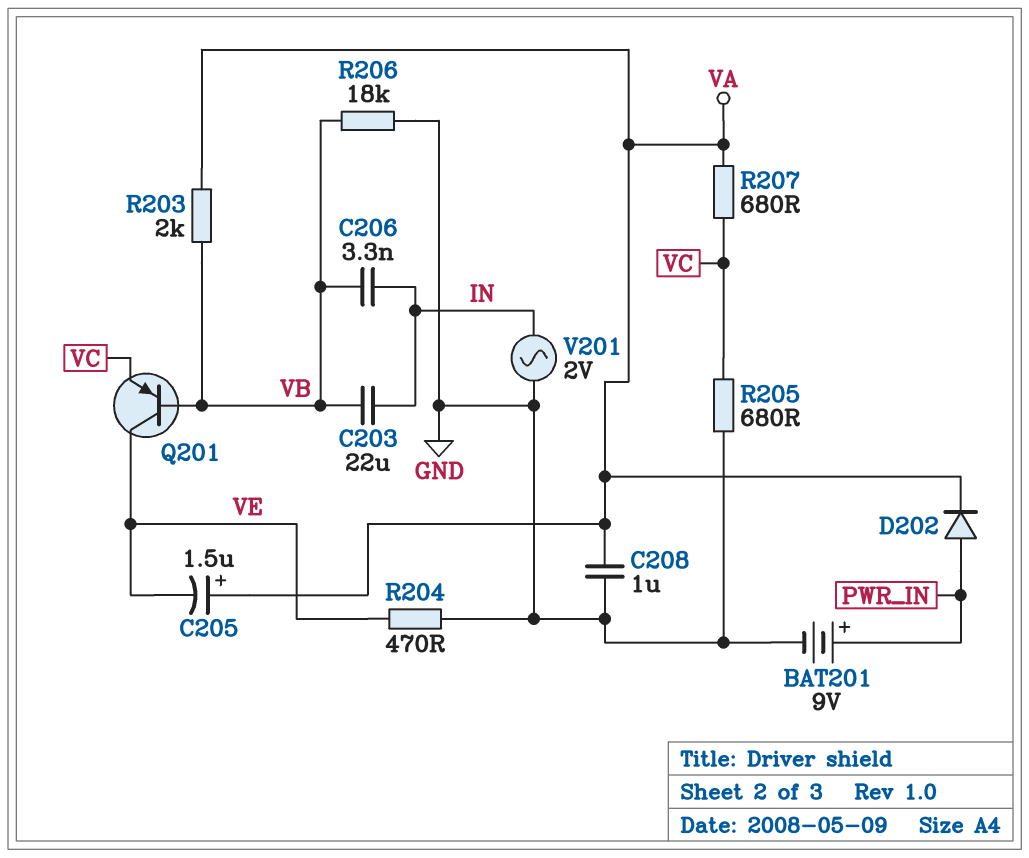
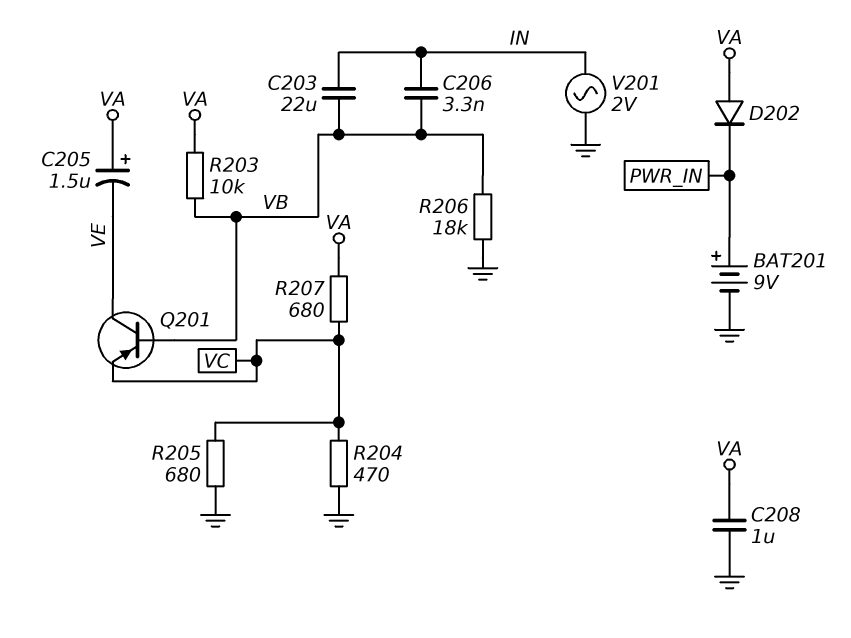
D202: diode (A PWR_IN, K VA) -> diode (A VA, K PWR_IN)
R203: 2k (VA, VB) -> 10k (VA, VB)
R204: 470 (GND, VE) -> 470 (GND, VC)

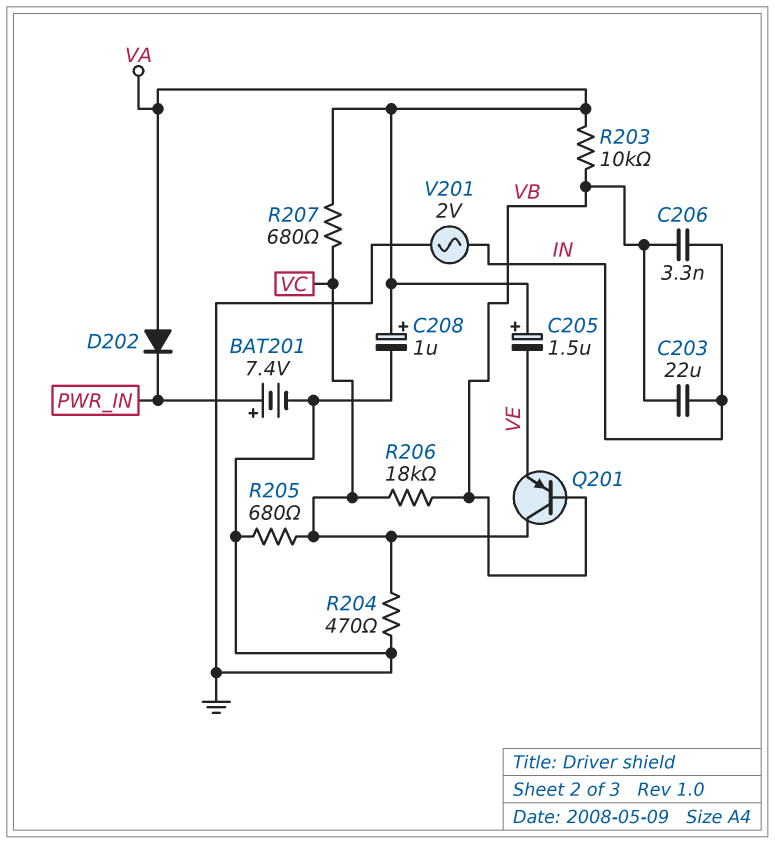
BAT201: 9V (plus PWR_IN, minus GND) -> 7.4V (plus PWR_IN, minus GND)
C208: 1uF (GND, VA) -> 1uF (plus VA, minus GND)
Q201: PNP (B VB, C VE, E VC) -> PNP (B VB, C VC, E VE)
R206: 18k (GND, VB) -> 18k (VB, VC)

